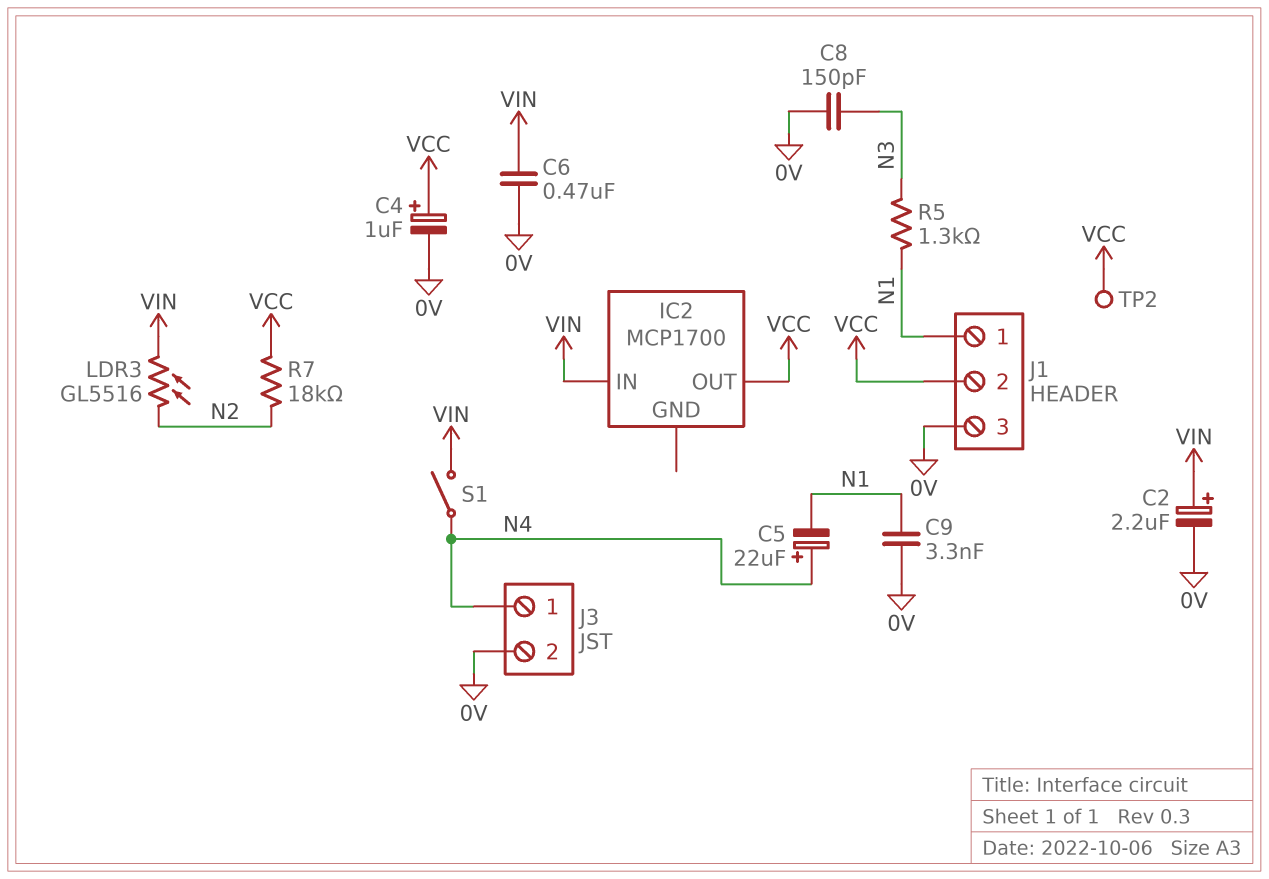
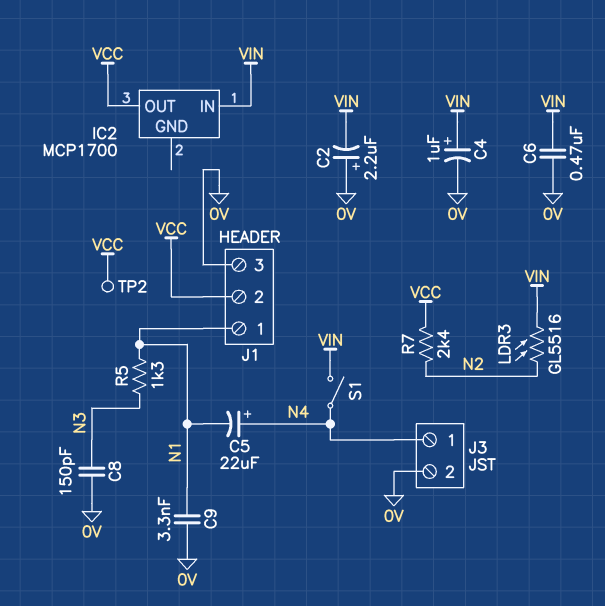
C2: 2.2uF (plus VIN, minus 0V) -> 2.2uF (plus 0V, minus VIN)
C4: 1uF (plus VCC, minus 0V) -> 1uF (plus VIN, minus 0V)
R7: 18k (N2, VCC) -> 2.4k (N2, VCC)

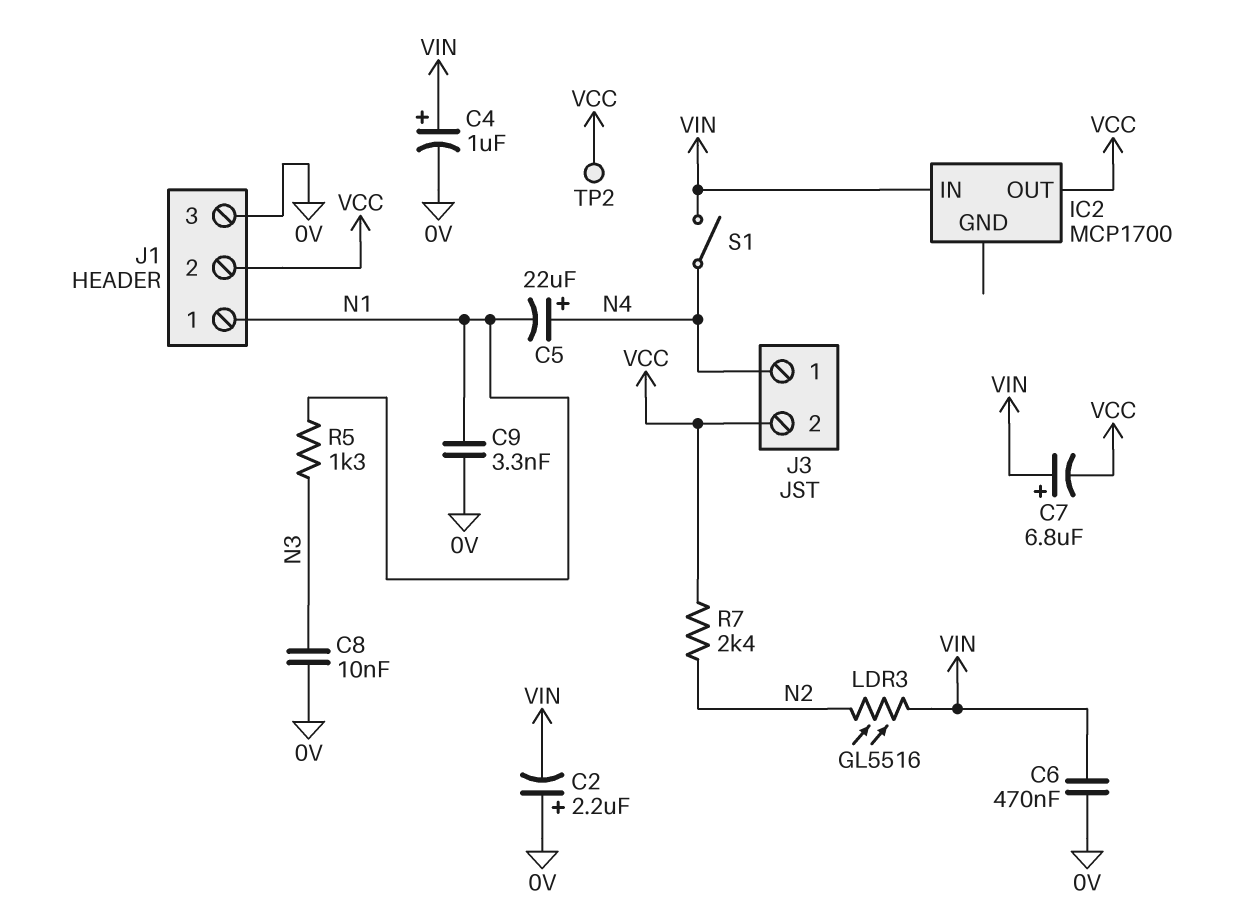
C7: none -> 6.8uF (plus VIN, minus VCC)
C8: 150pF (0V, N3) -> 10nF (0V, N3)
J3 pin 2: 0V -> VCC

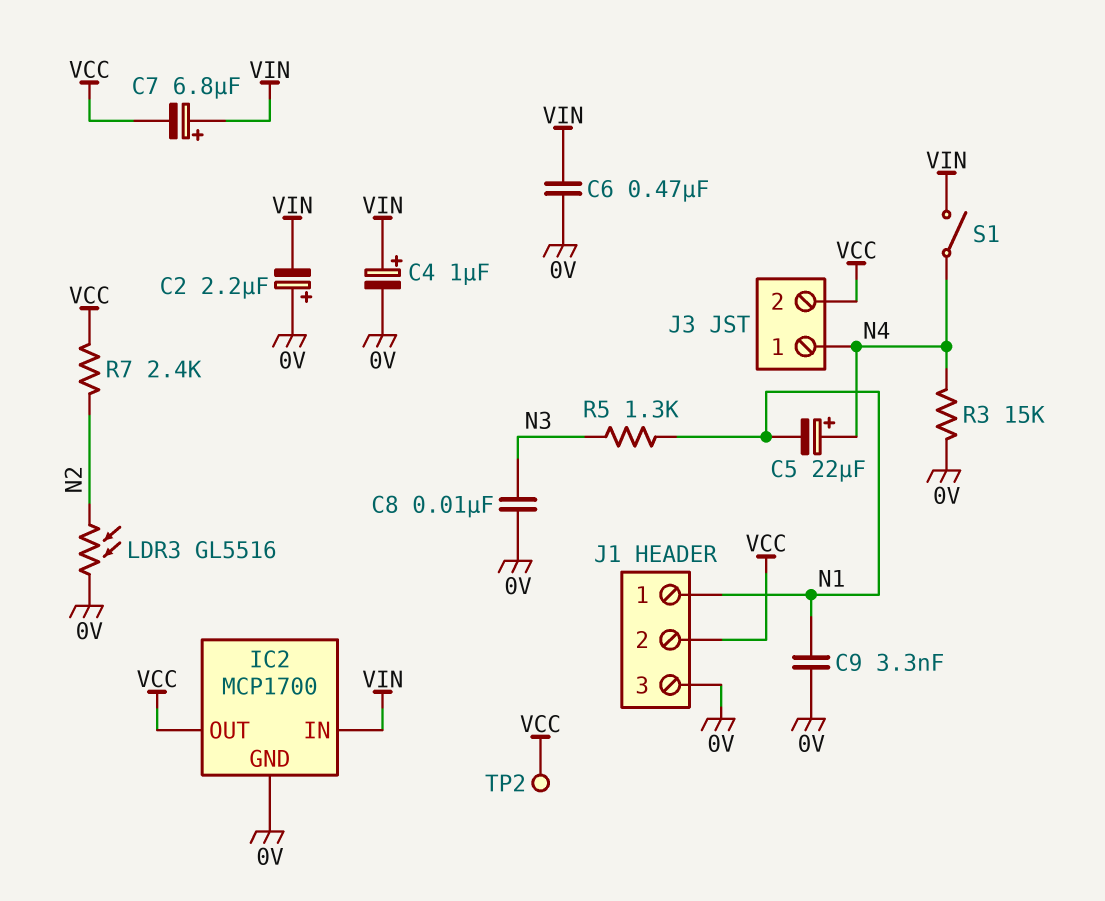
IC2 pin GND: none -> 0V
LDR3: GL5516 (N2, VIN) -> GL5516 (0V, N2)
R3: none -> 15k (0V, N4)

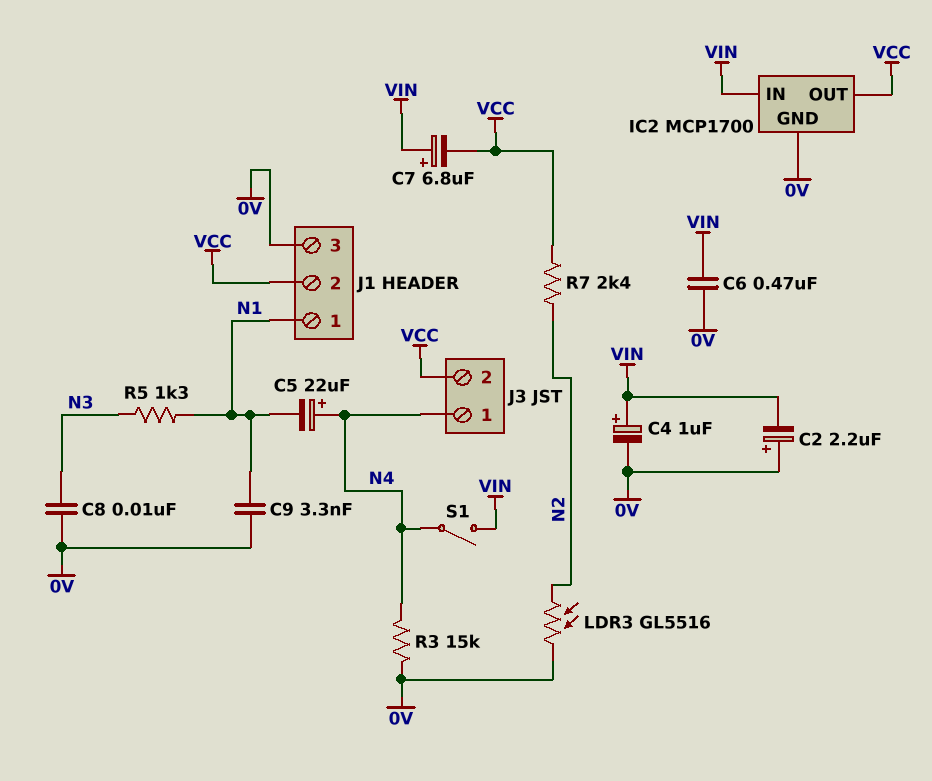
TP2: test point (VCC) -> none

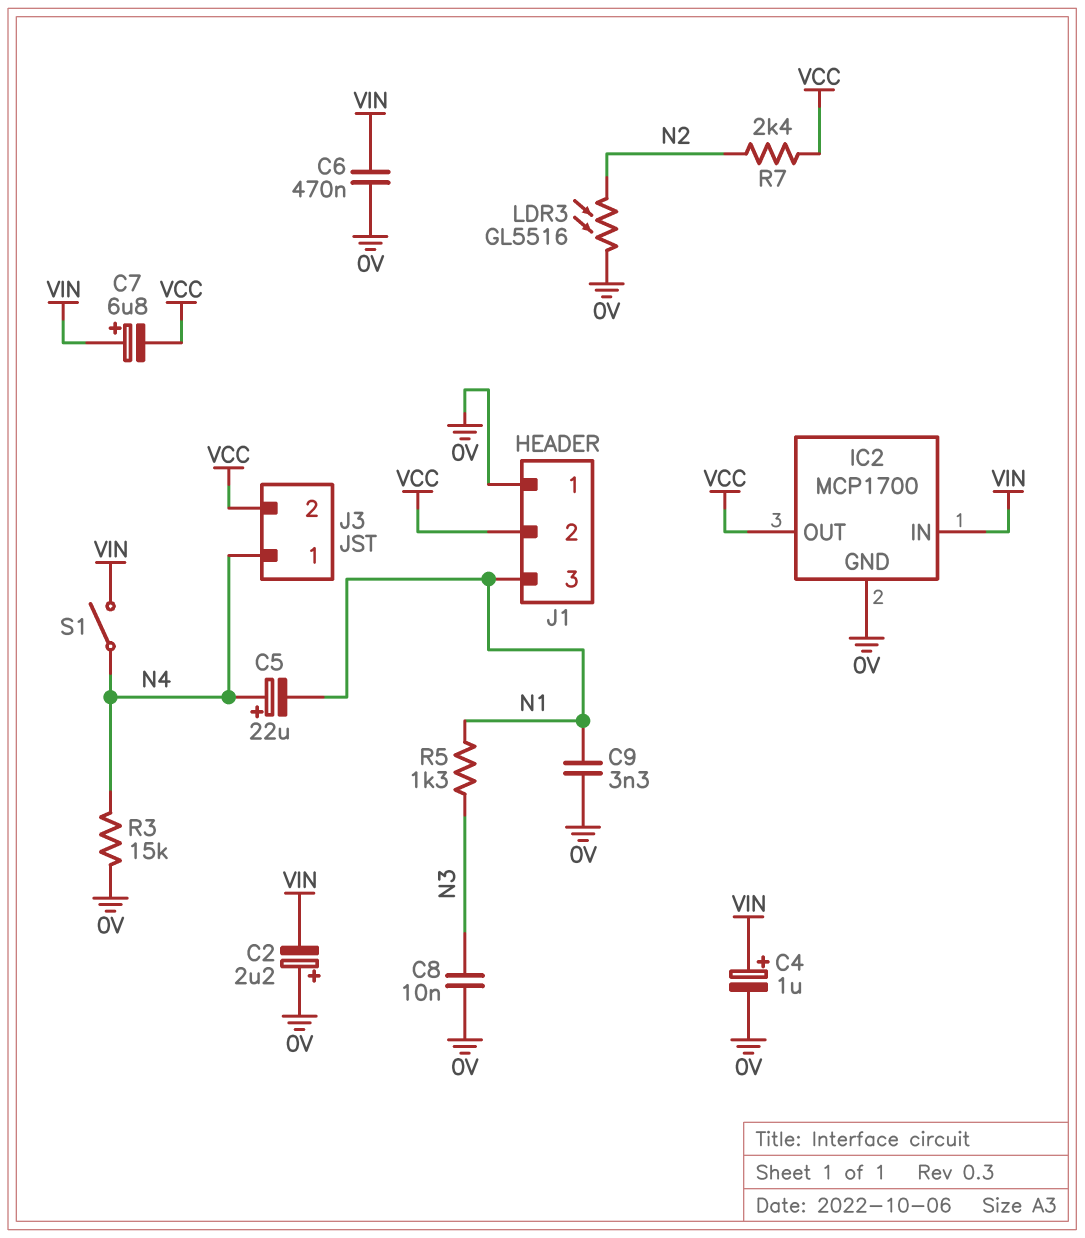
J1 pin 1: N1 -> 0V
J1 pin 3: 0V -> N1

